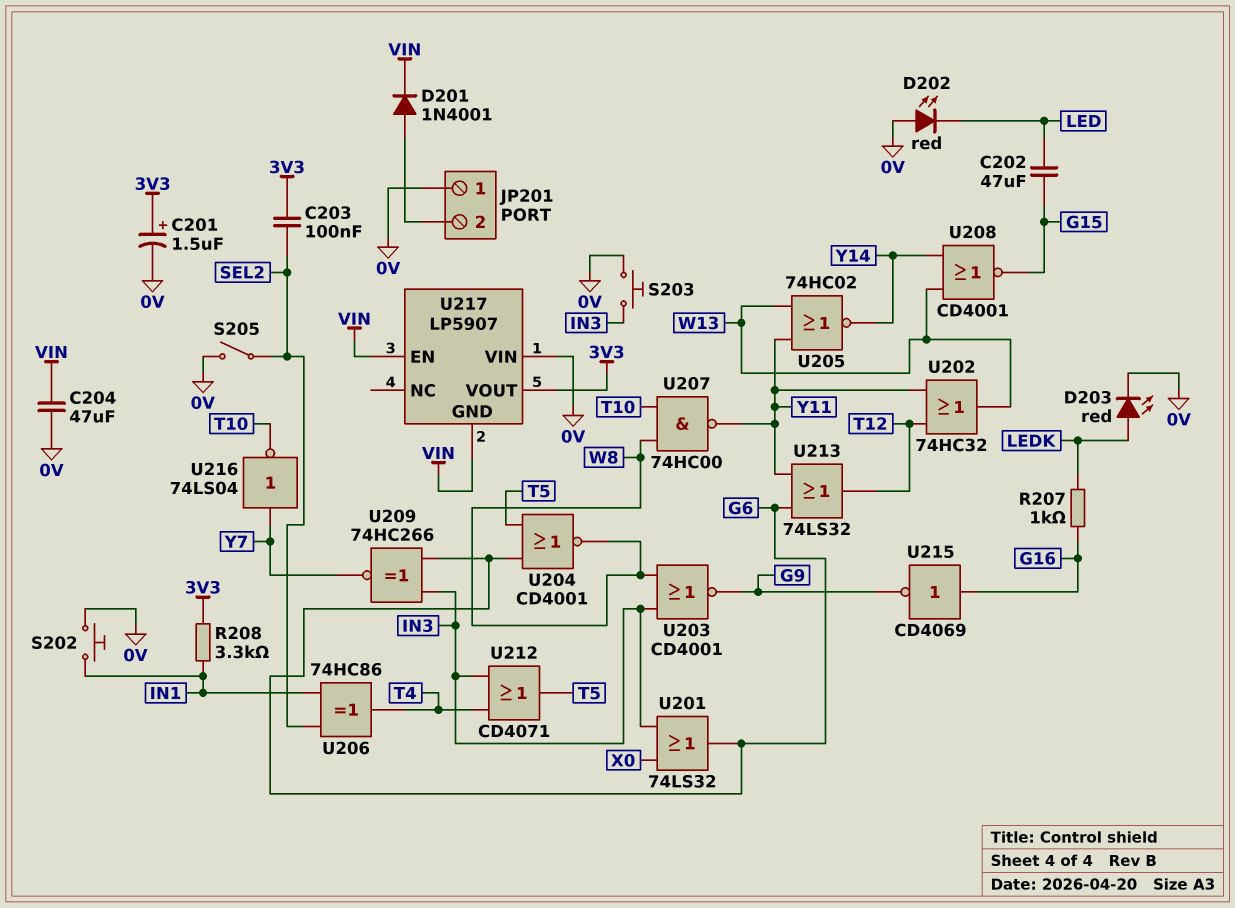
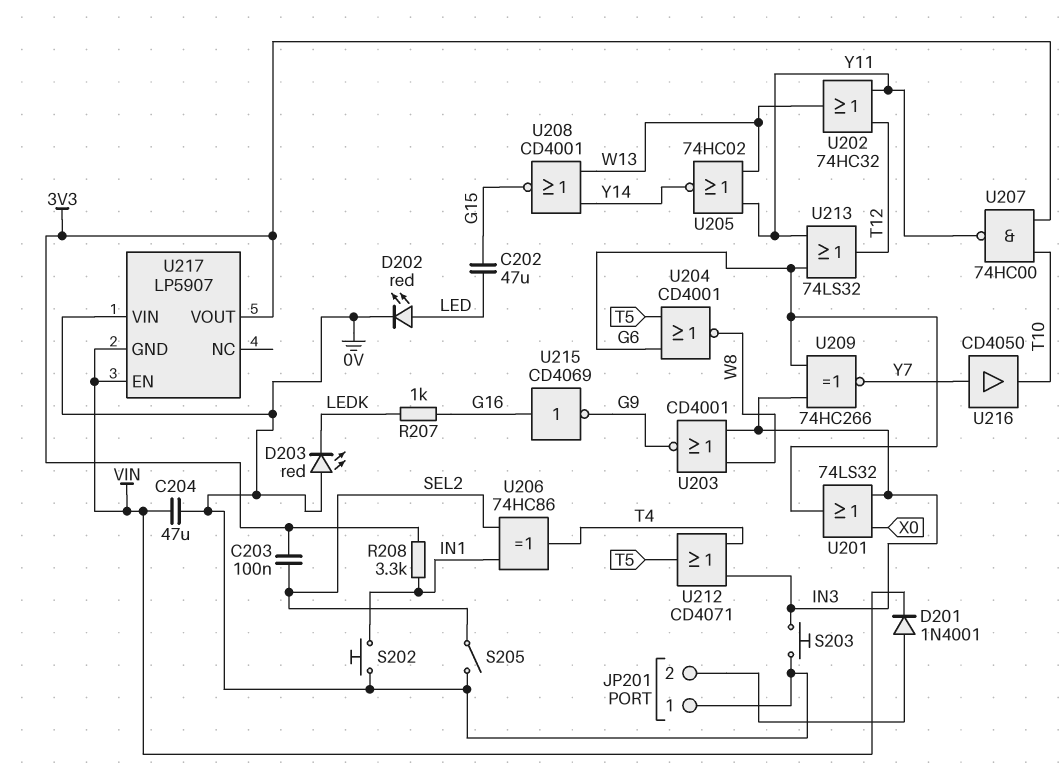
C201: 1.5uF (plus 3V3, minus 0V) -> none
D202: LED red (A 0V, K LED) -> LED red (A LED, K 0V)
D203: LED red (A LEDK, K 0V) -> LED red (A 0V, K LEDK)
U207: NAND 74HC00 (in T10, in W8, out Y11) -> NAND 74HC00 (in 3V3, in T10, out Y11)
U216: NOT 74LS04 (in Y7, out T10) -> buffer CD4050 (in Y7, out T10)

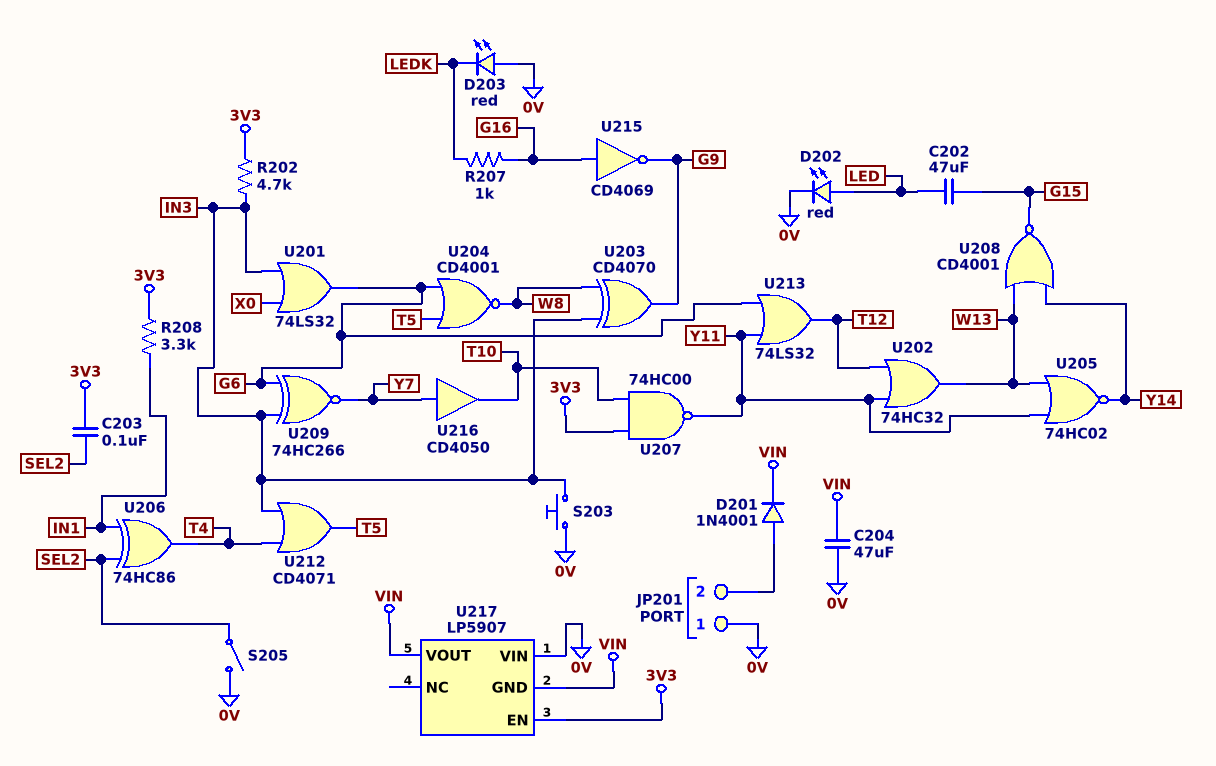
R202: none -> 4.7k (3V3, IN3)
S202: button (0V, IN1) -> none
U203: NOR CD4001 (in IN3, in W8, out G9) -> XOR CD4070 (in IN3, in W8, out G9)
U217 pin EN: VIN -> 3V3
U217 pin VOUT: 3V3 -> VIN

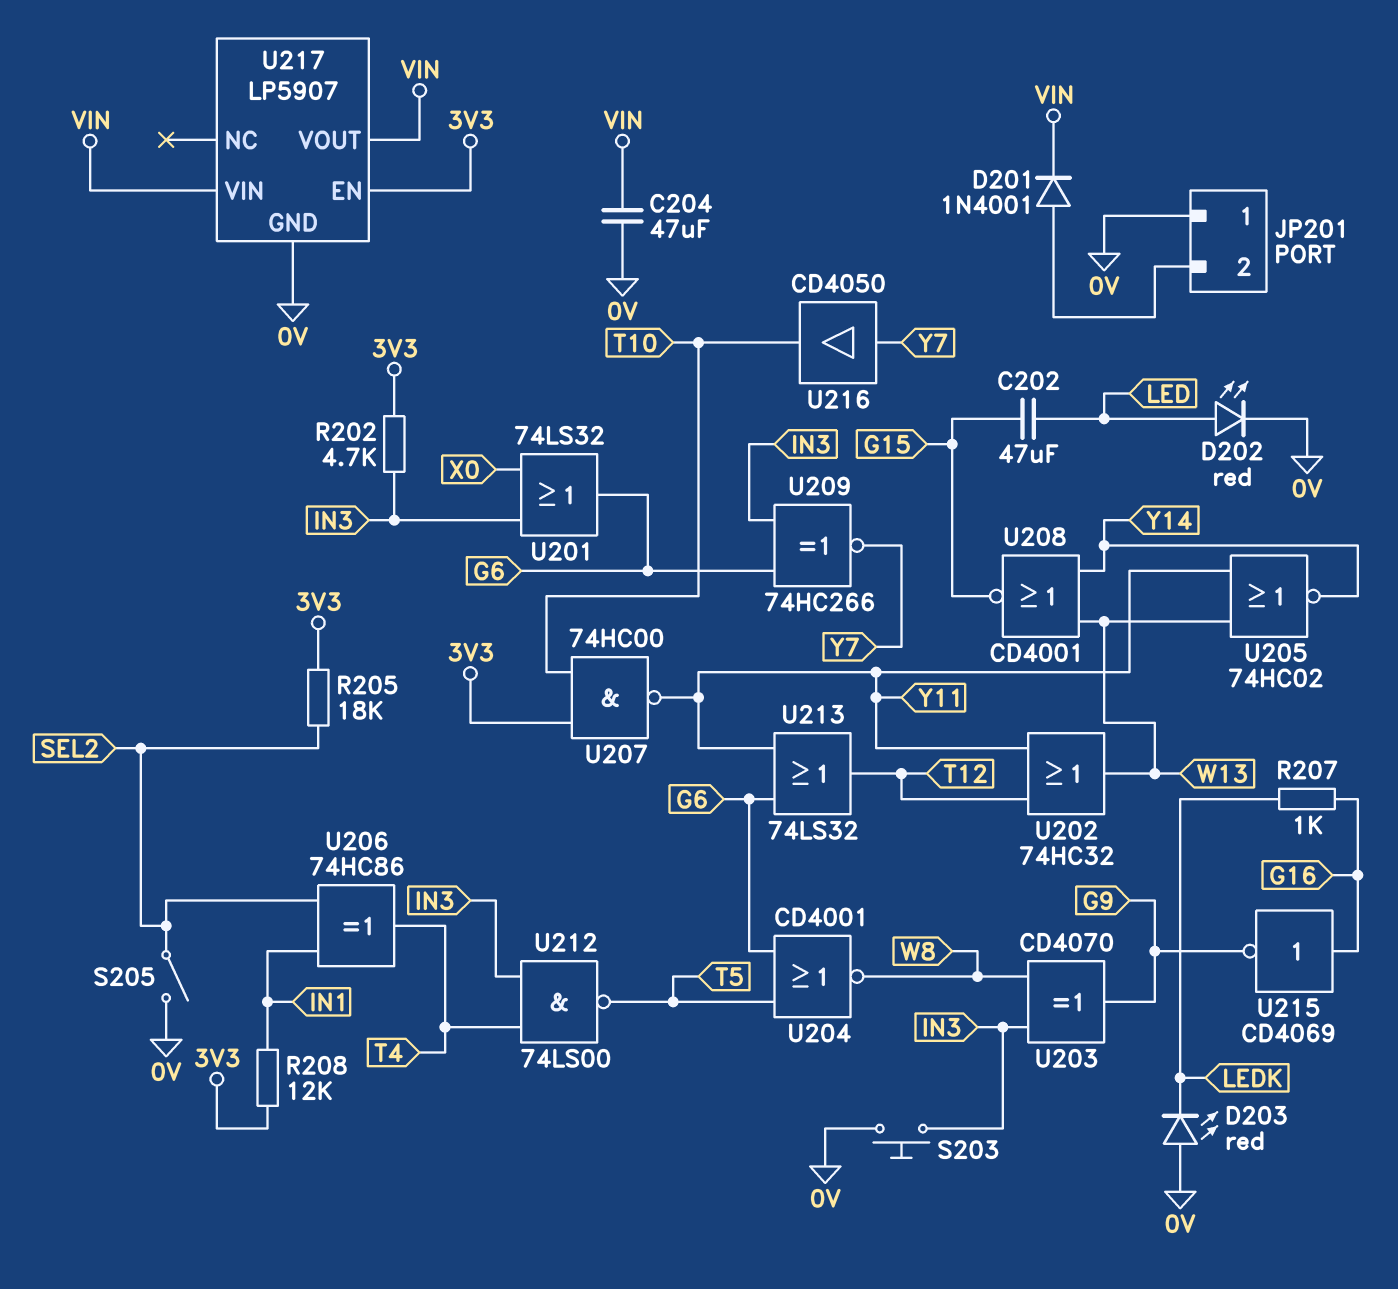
C203: 100nF (3V3, SEL2) -> none
R205: none -> 18k (3V3, SEL2)
R208: 3.3k (3V3, IN1) -> 12k (3V3, IN1)
U212: OR CD4071 (in IN3, in T4, out T5) -> NAND 74LS00 (in IN3, in T4, out T5)
U217 pin GND: VIN -> 0V
U217 pin VIN: 0V -> VIN

